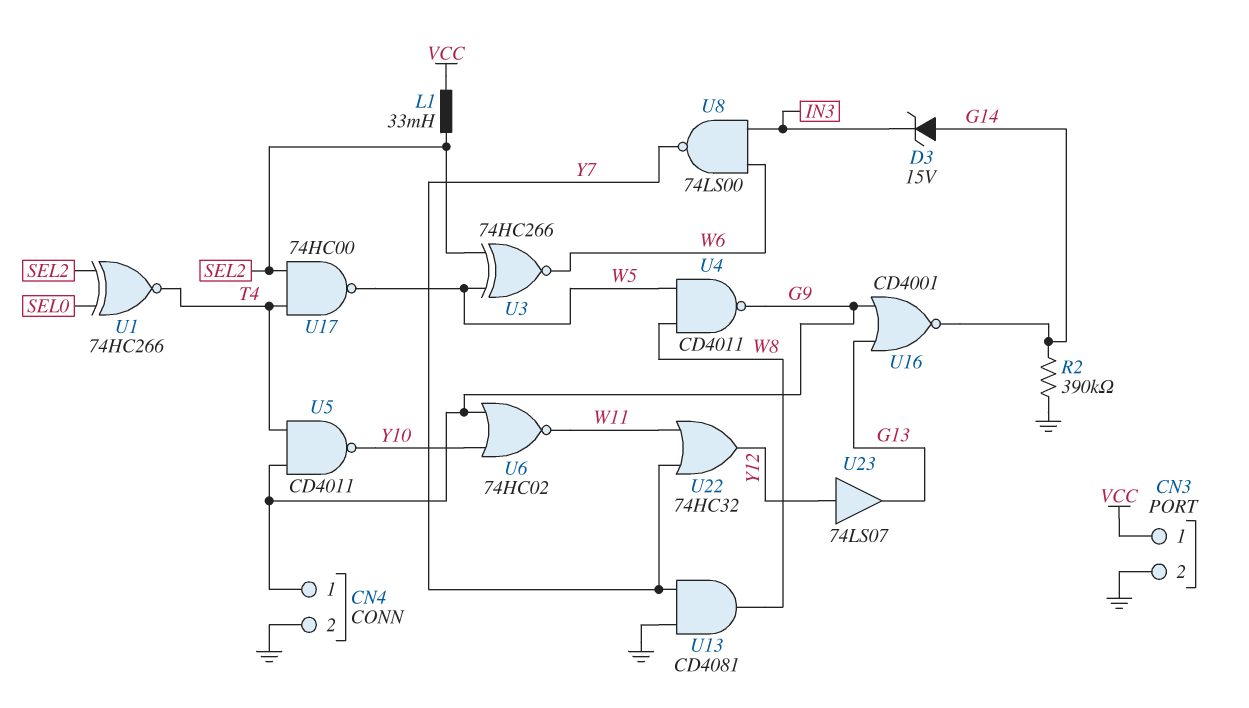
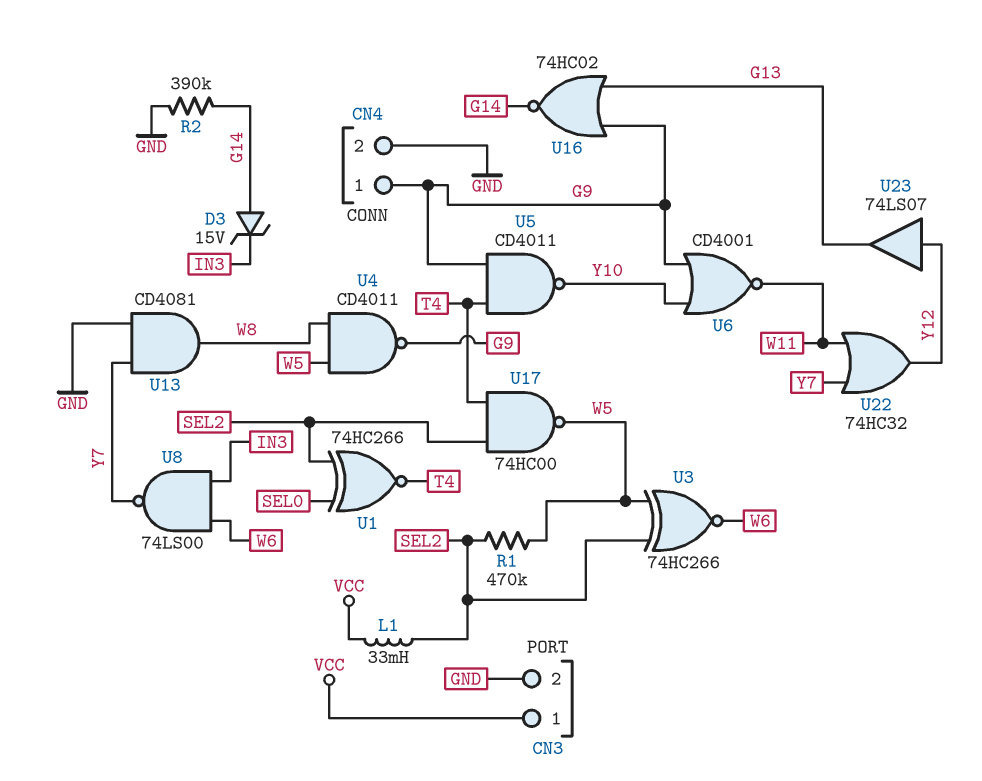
R1: none -> 470k (SEL2, W5)
U6: NOR 74HC02 (in G9, in Y10, out W11) -> NOR CD4001 (in G9, in Y10, out W11)
U16: NOR CD4001 (in G9, in G13, out G14) -> NOR 74HC02 (in G9, in G13, out G14)

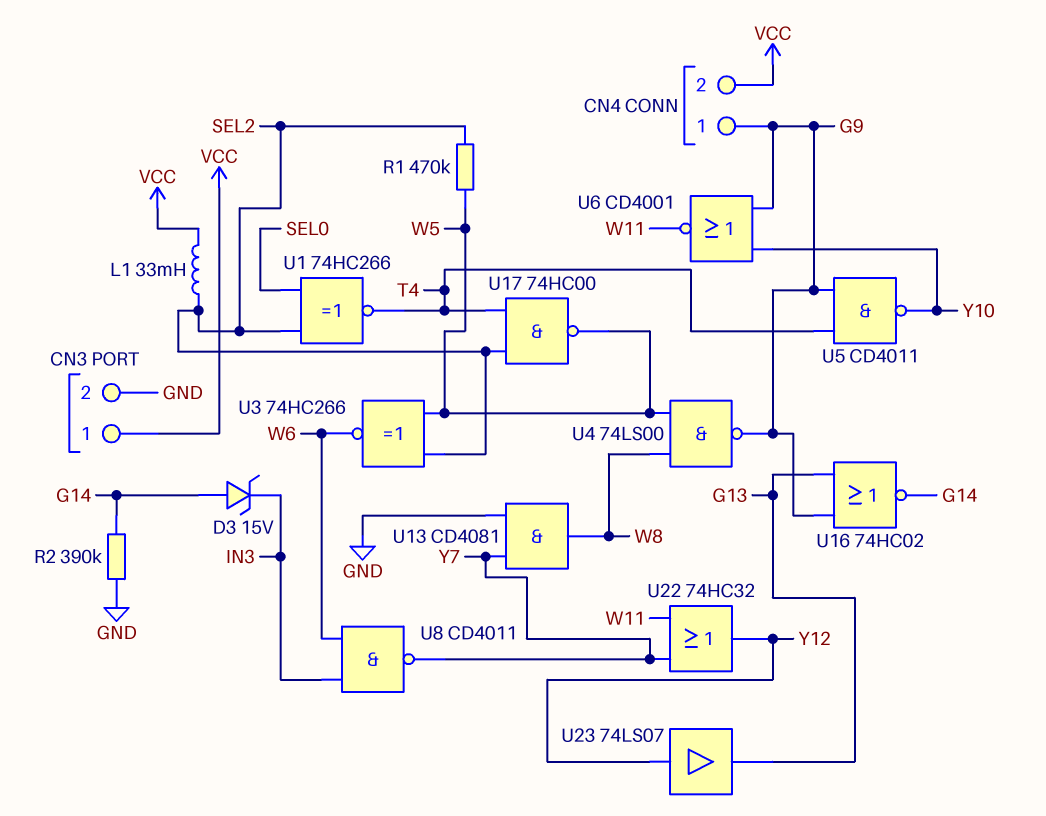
CN4 pin 2: GND -> VCC
U4: NAND CD4011 (in W5, in W8, out G9) -> NAND 74LS00 (in W5, in W8, out G9)
U8: NAND 74LS00 (in IN3, in W6, out Y7) -> NAND CD4011 (in IN3, in W6, out Y7)

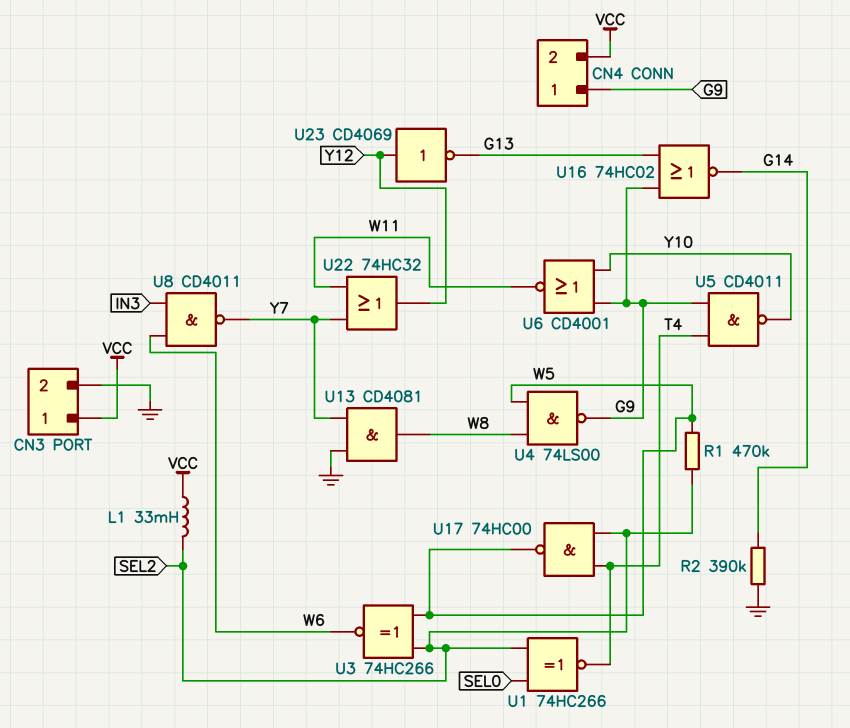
D3: zener 15V (A G14, K IN3) -> none
U23: buffer 74LS07 (in Y12, out G13) -> NOT CD4069 (in Y12, out G13)

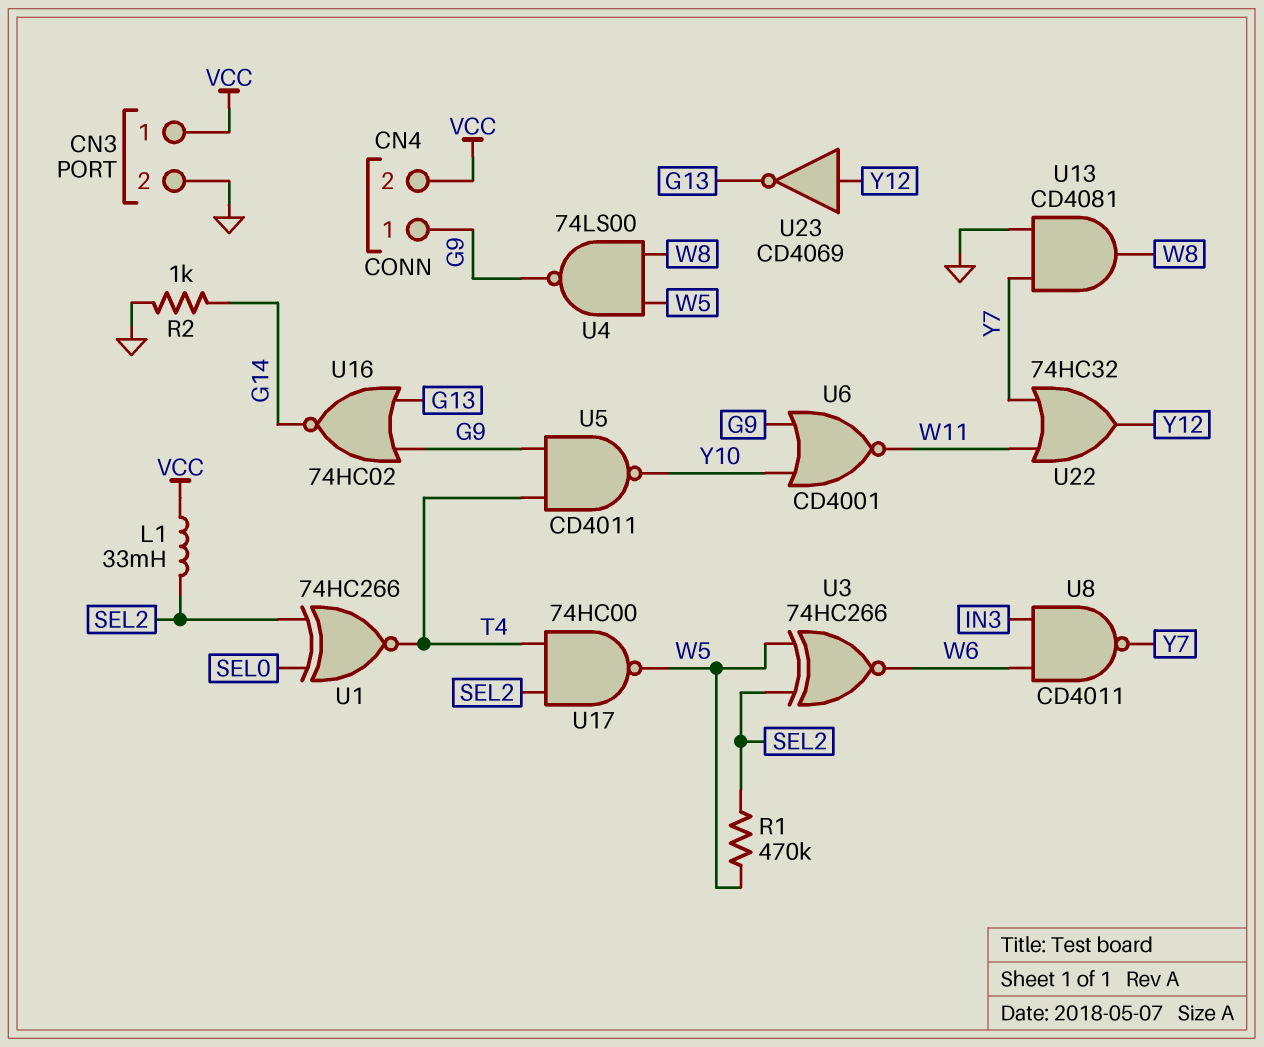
R2: 390k (G14, GND) -> 1k (G14, GND)

